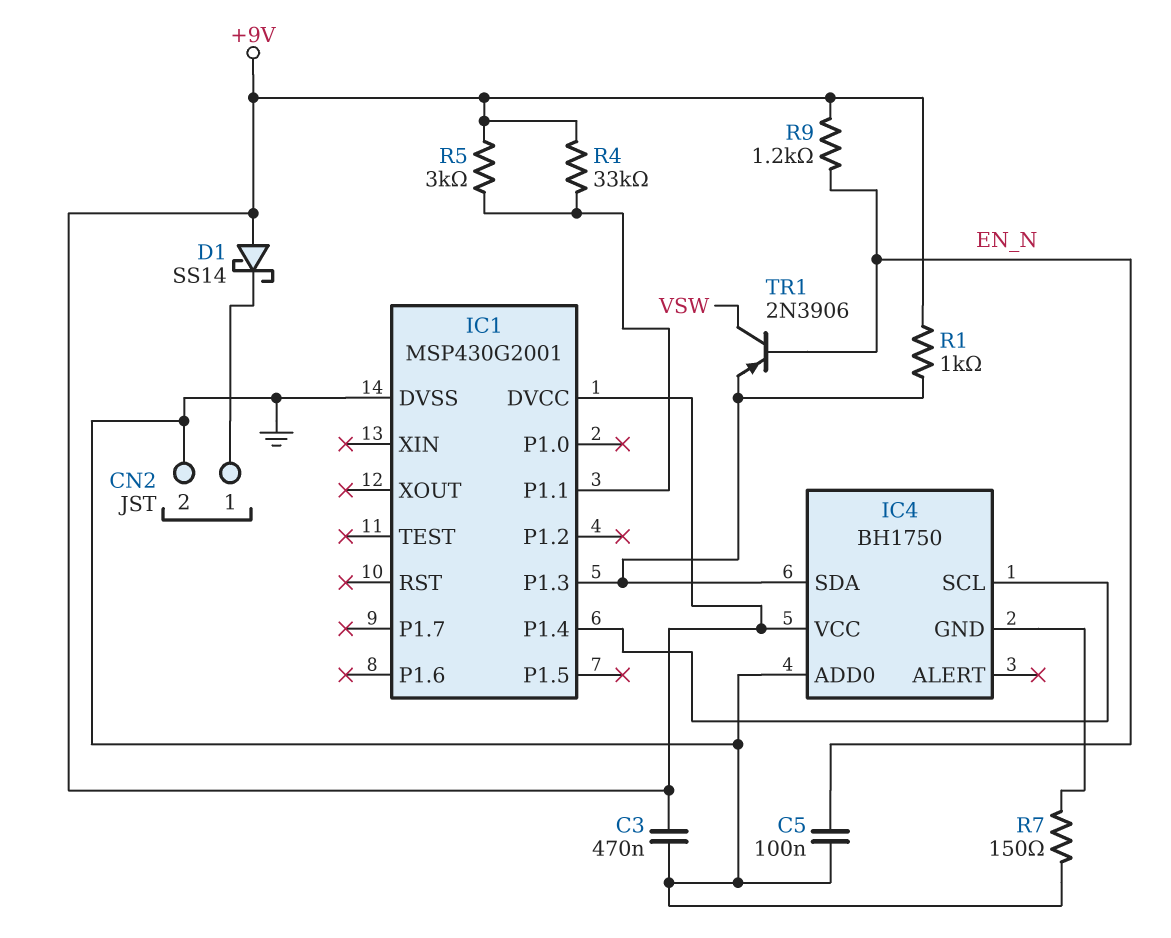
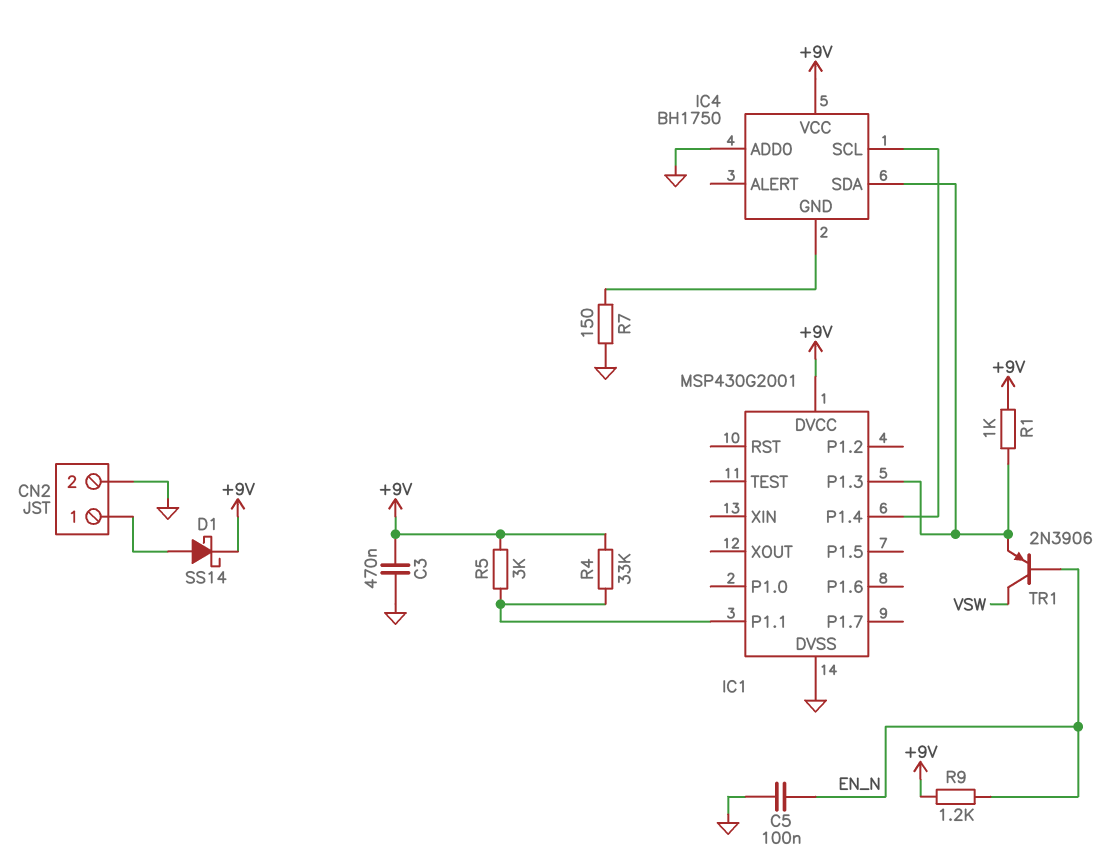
D1: schottky SS14 (A +9V, K CN2/1) -> schottky SS14 (A CN2/1, K +9V)

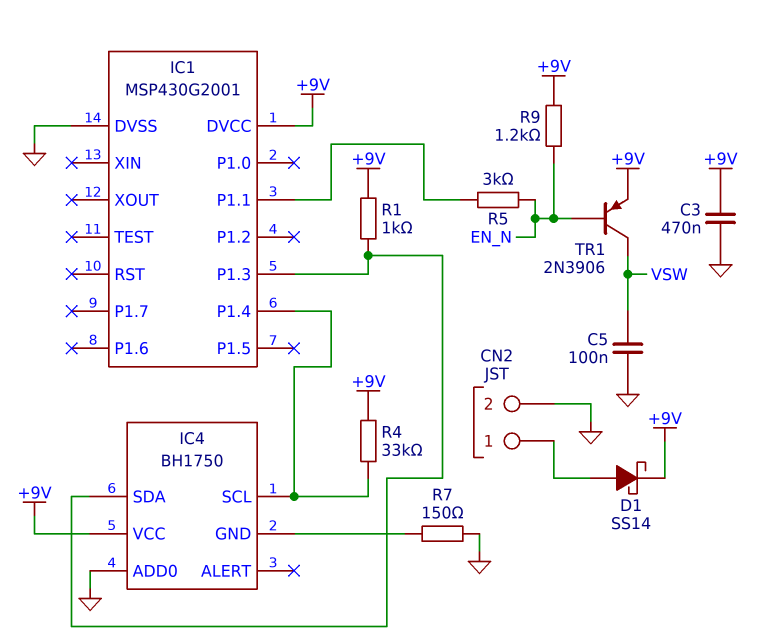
C5: 100nF (EN_N, GND) -> 100nF (GND, VSW)
R4: 33k (+9V, IC1/P1.1) -> 33k (+9V, IC1/P1.4)
R5: 3k (+9V, IC1/P1.1) -> 3k (EN_N, IC1/P1.1)
TR1: PNP 2N3906 (B EN_N, C VSW, E IC1/P1.3) -> PNP 2N3906 (B EN_N, C VSW, E +9V)

